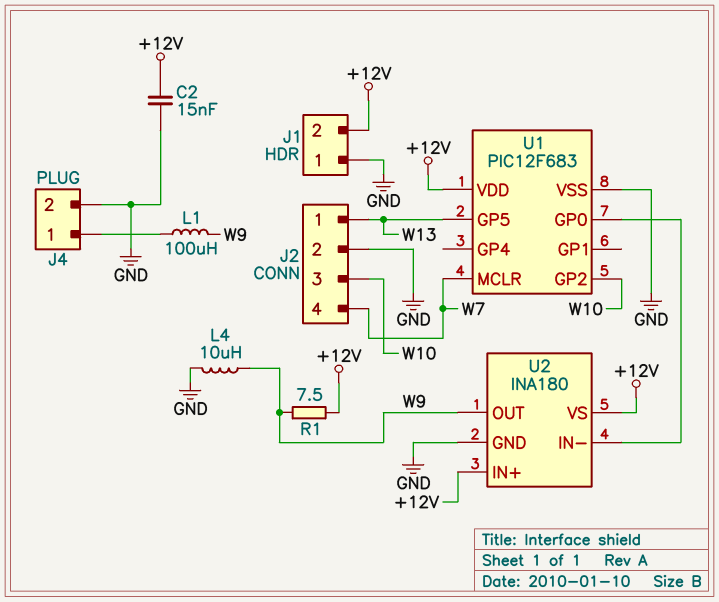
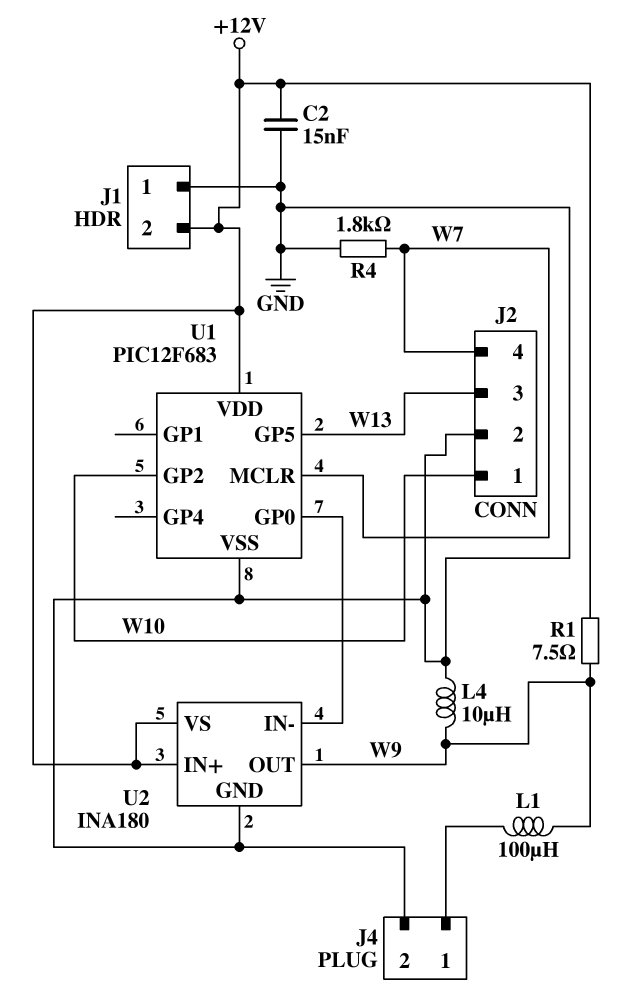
J2 pin 1: W13 -> W10
J2 pin 3: W10 -> W13
R4: none -> 1.8k (GND, W7)

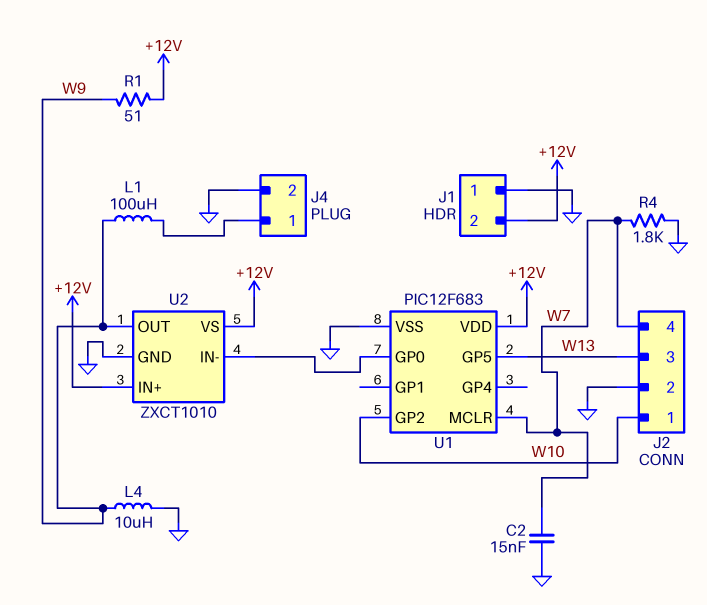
C2: 15nF (+12V, GND) -> 15nF (GND, W7)
R1: 7.5 (+12V, W9) -> 51 (+12V, W9)
U2: INA180 -> ZXCT1010

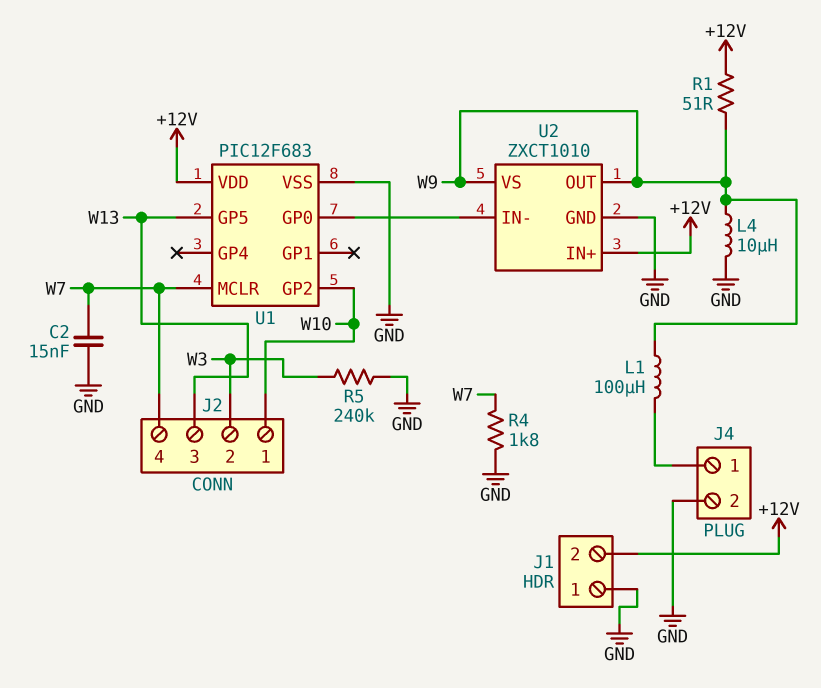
J2 pin 2: GND -> W3
R5: none -> 240k (GND, W3)
U2 pin VS: +12V -> W9

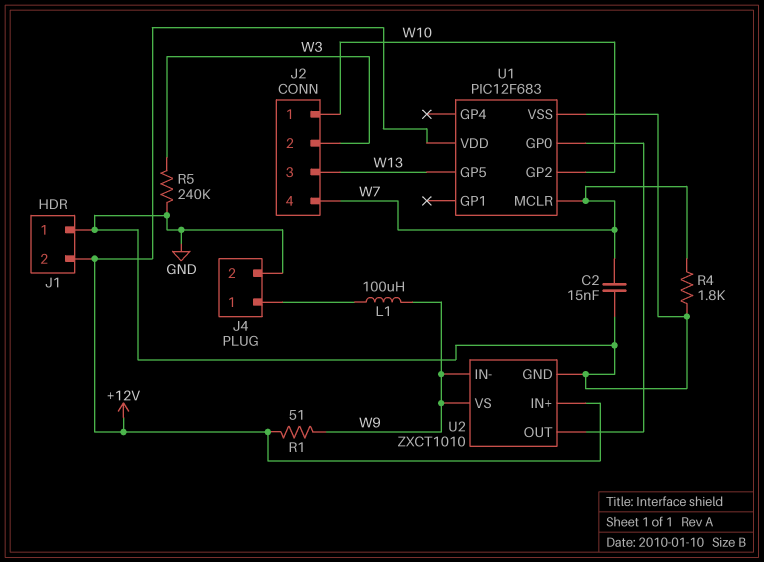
L4: 10uH (GND, W9) -> none
U2 pin IN-: U1/GP0 -> W9
U2 pin OUT: W9 -> U1/GP0

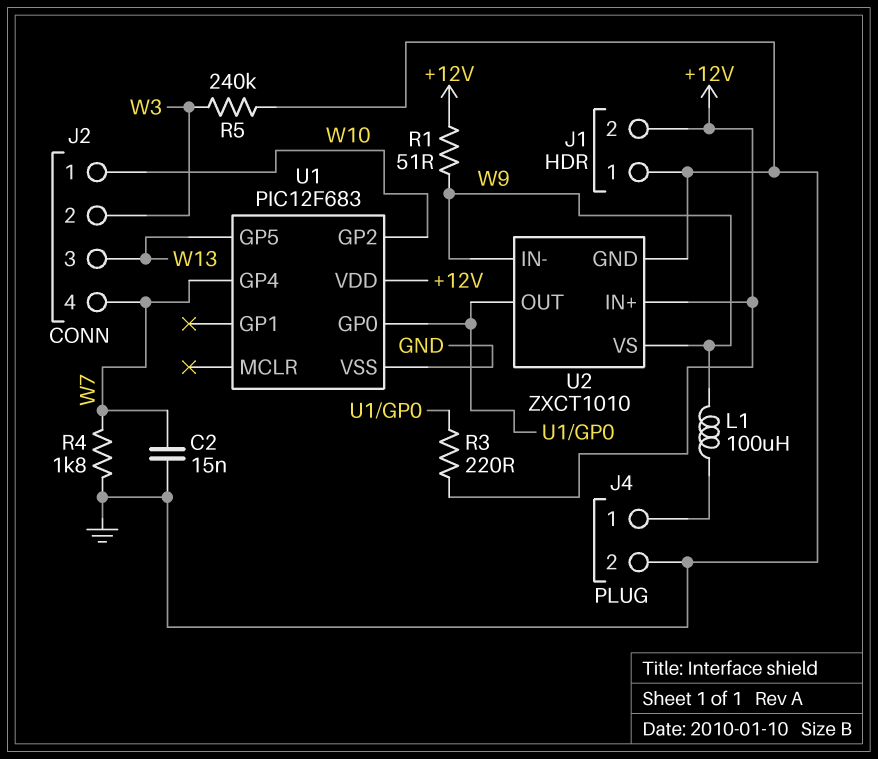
R3: none -> 220 (+12V, U1/GP0)
U1 pin GP4: none -> W7
U1 pin MCLR: W7 -> none

